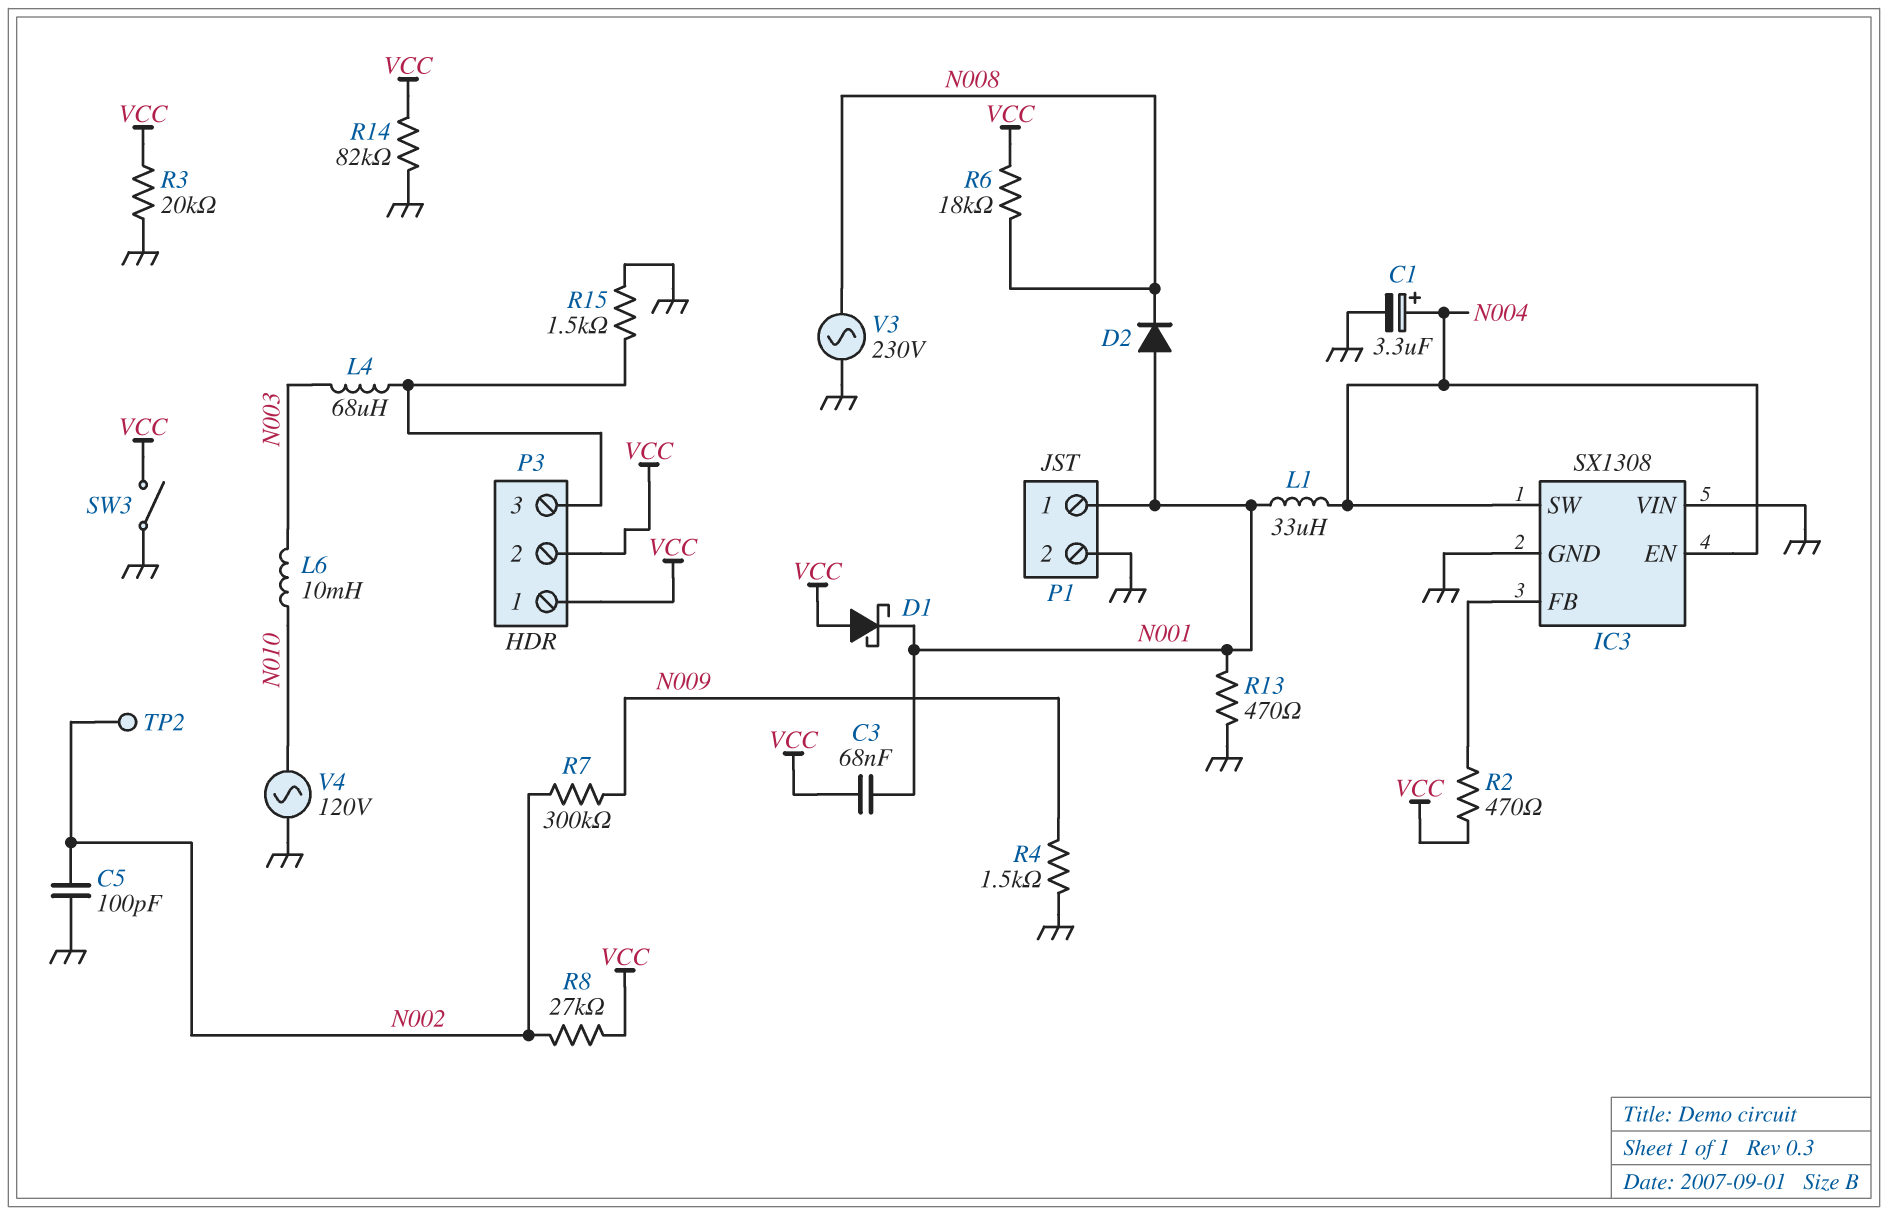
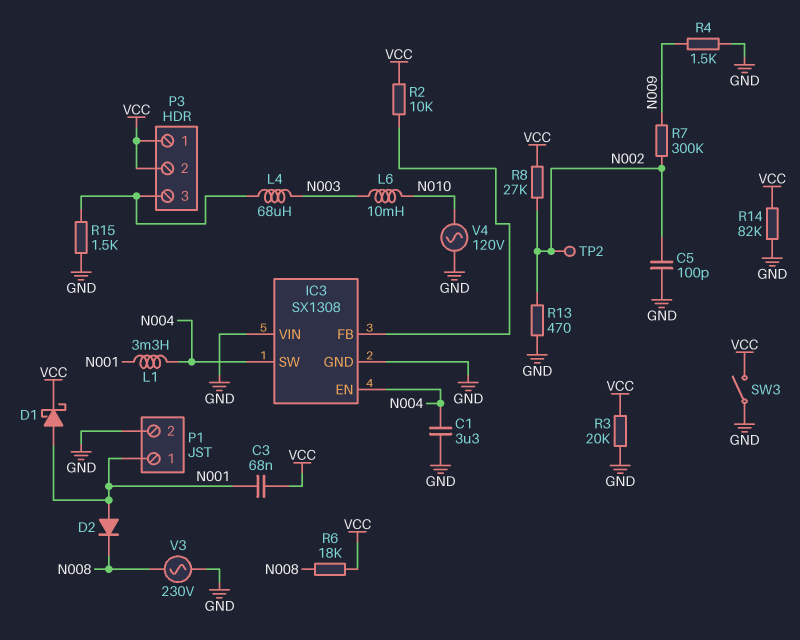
C1: 3.3uF (plus N004, minus GND) -> 3.3uF (GND, N004)
D1: schottky (A VCC, K N001) -> schottky (A N001, K VCC)
L1: 33uH (N001, N004) -> 3.3mH (N001, N004)
R2: 470 (IC3/FB, VCC) -> 10k (IC3/FB, VCC)
R13: 470 (GND, N001) -> 470 (GND, N002)

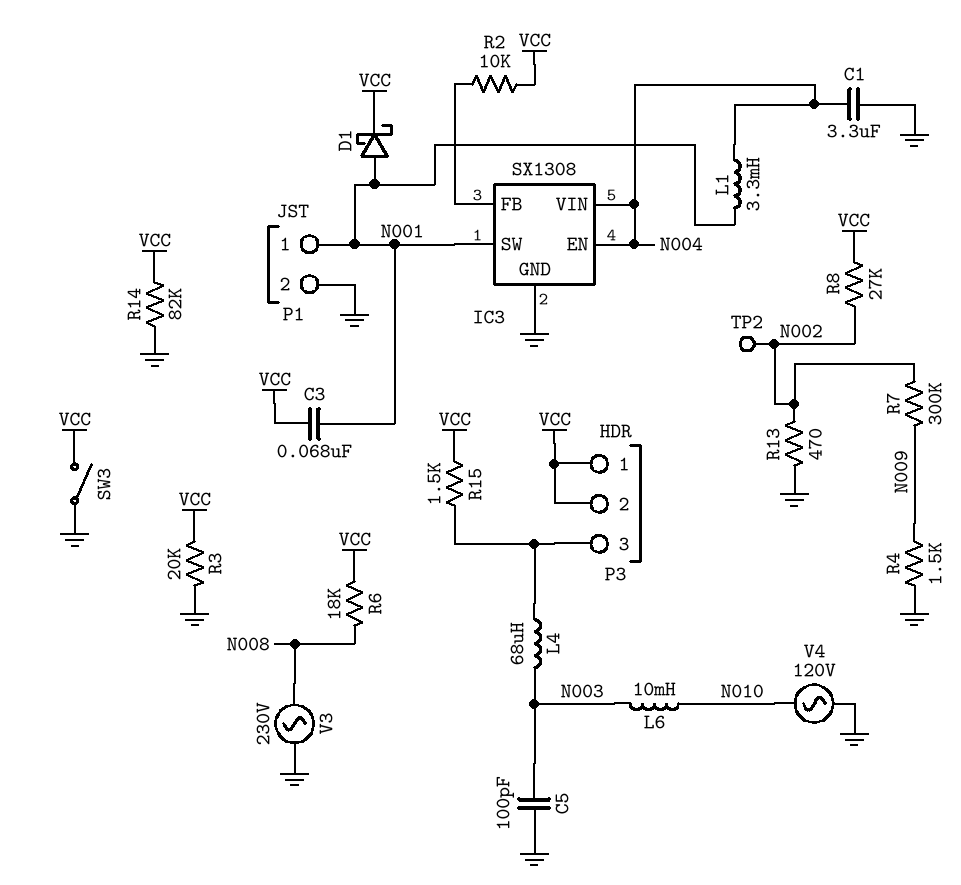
C5: 100pF (GND, N002) -> 100pF (GND, N003)
D2: diode (A N001, K N008) -> none
IC3 pin SW: N004 -> N001
IC3 pin VIN: GND -> N004
R15: 1.5k (GND, P3/3) -> 1.5k (P3/3, VCC)

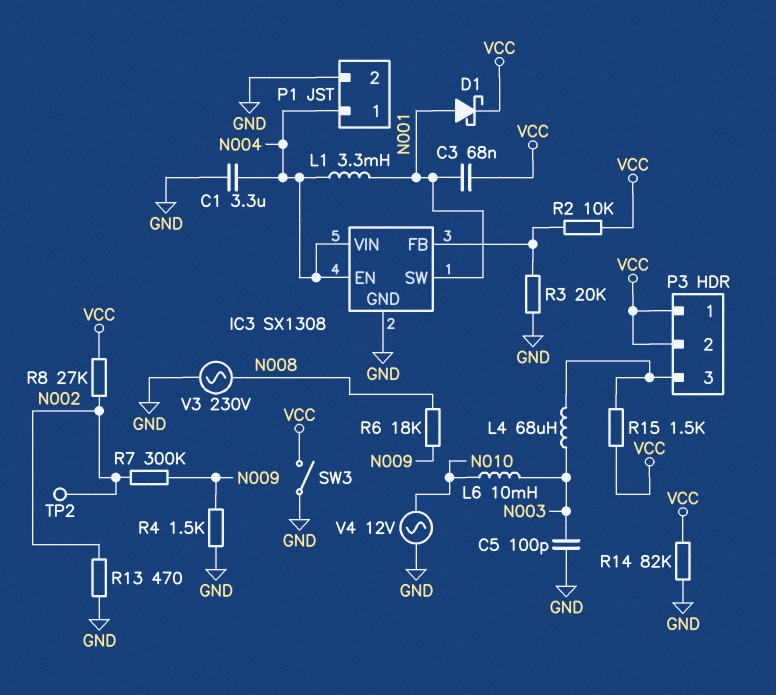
P1 pin 1: N001 -> N004
R3: 20k (GND, VCC) -> 20k (GND, IC3/FB)
R6: 18k (N008, VCC) -> 18k (N008, N009)
V4: AC 120V (GND, N010) -> AC 12V (GND, N010)

